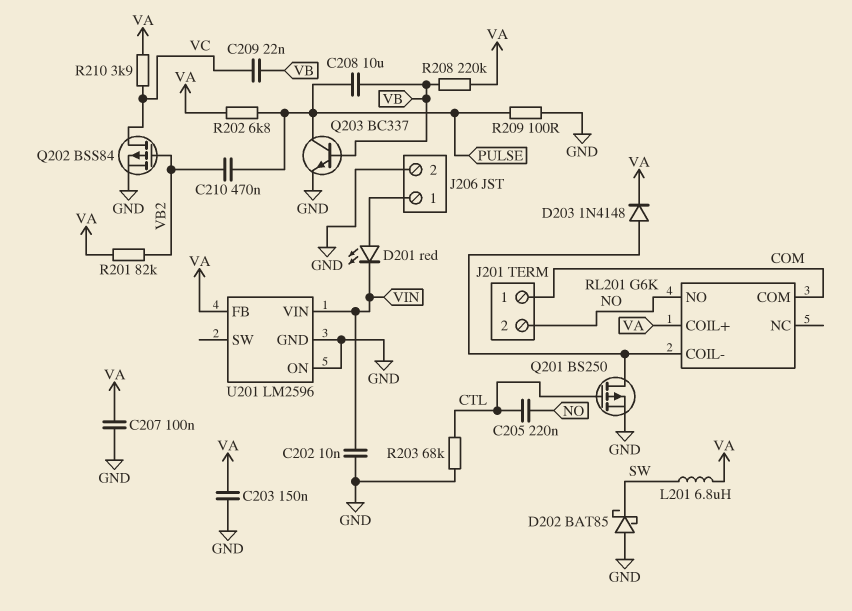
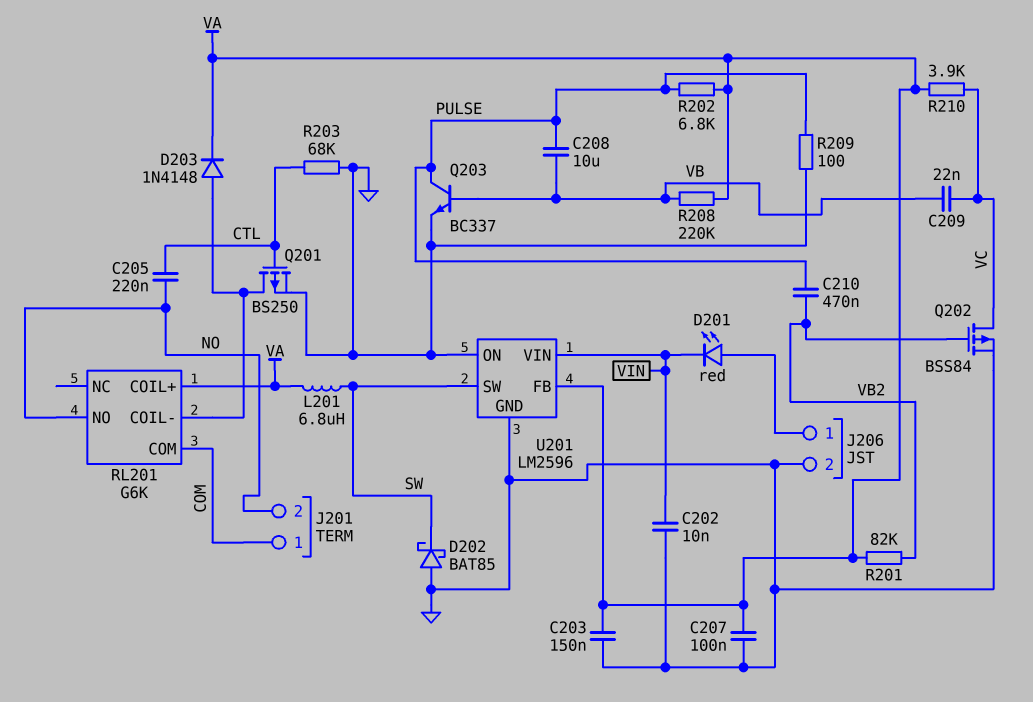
U201 pin SW: none -> SW

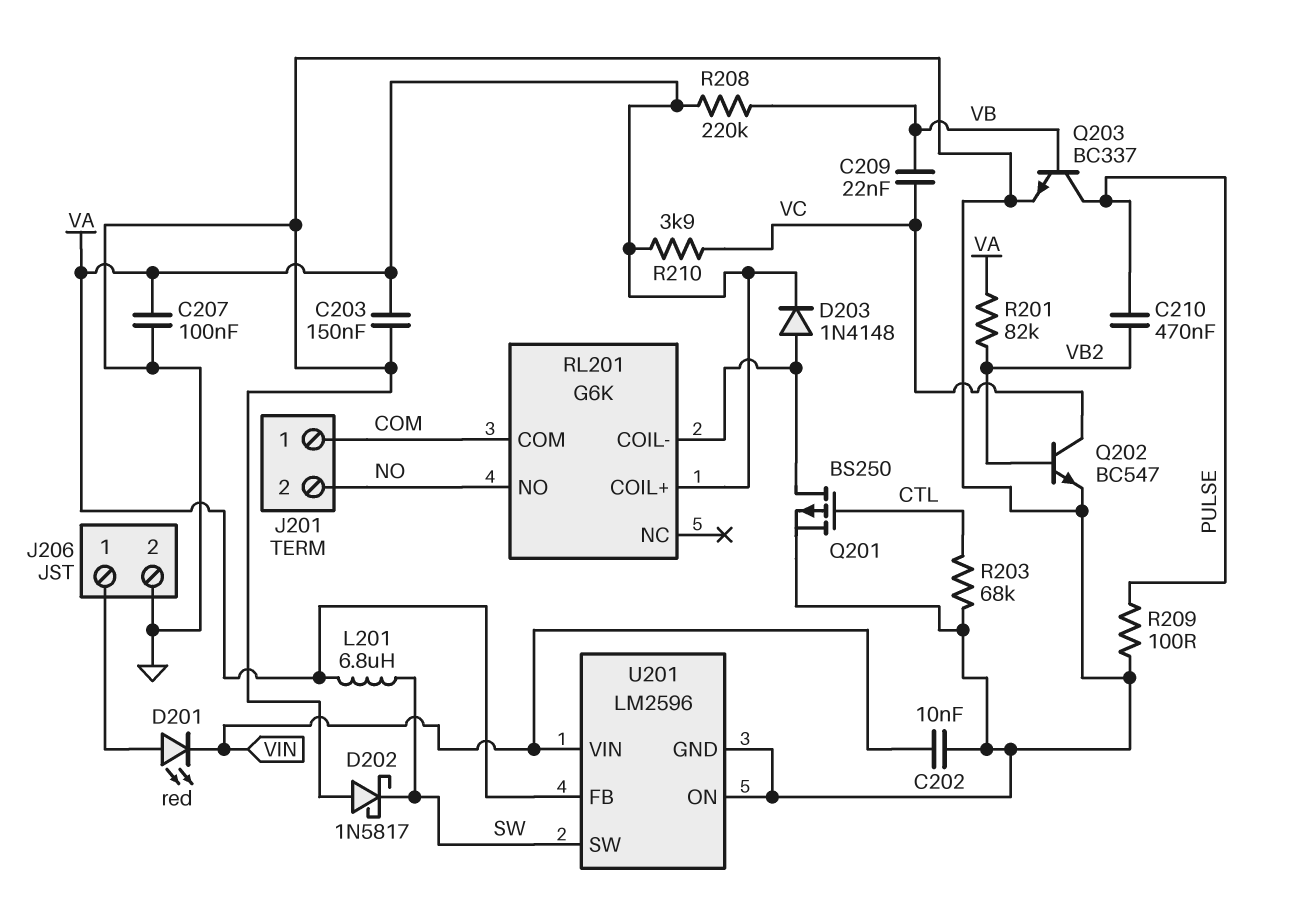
C205: 220nF (CTL, NO) -> none
C208: 10uF (PULSE, VB) -> none
D202: schottky BAT85 (A GND, K SW) -> schottky 1N5817 (A GND, K SW)
Q202: PMOS BSS84 (G VB2, D VC, S GND) -> NPN BC547 (B VB2, C VC, E GND)
R202: 6.8k (PULSE, VA) -> none

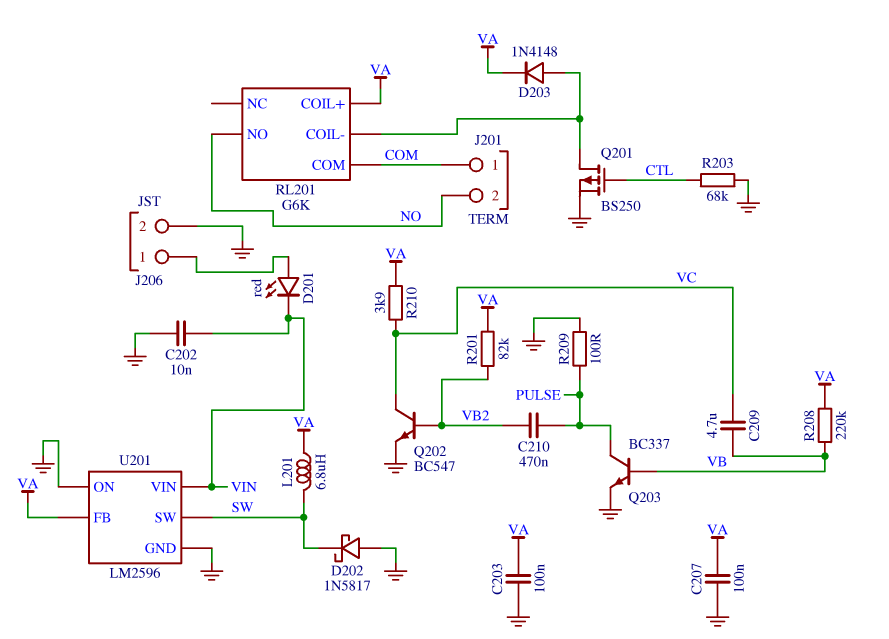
C203: 150nF (GND, VA) -> 100nF (GND, VA)
C209: 22nF (VB, VC) -> 4.7uF (VB, VC)

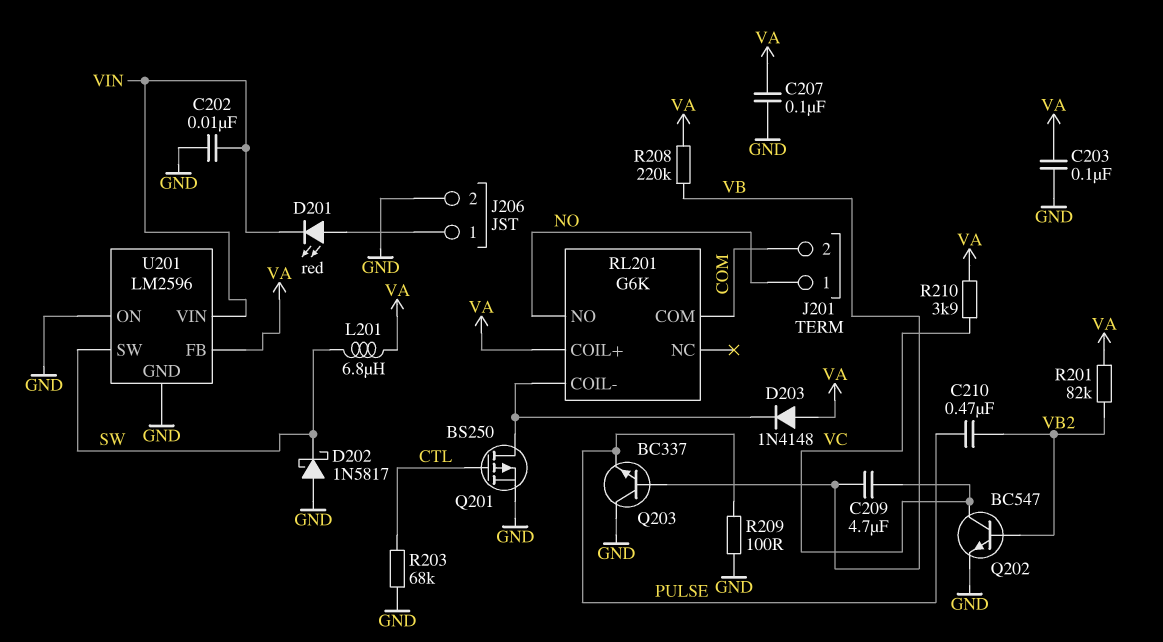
D203: diode 1N4148 (A RL201/COIL-, K VA) -> diode 1N4148 (A VA, K RL201/COIL-)
J201 pin 1: COM -> NO
J201 pin 2: NO -> COM
Q203: NPN BC337 (B VB, C PULSE, E GND) -> NPN BC337 (B VB, C GND, E PULSE)

